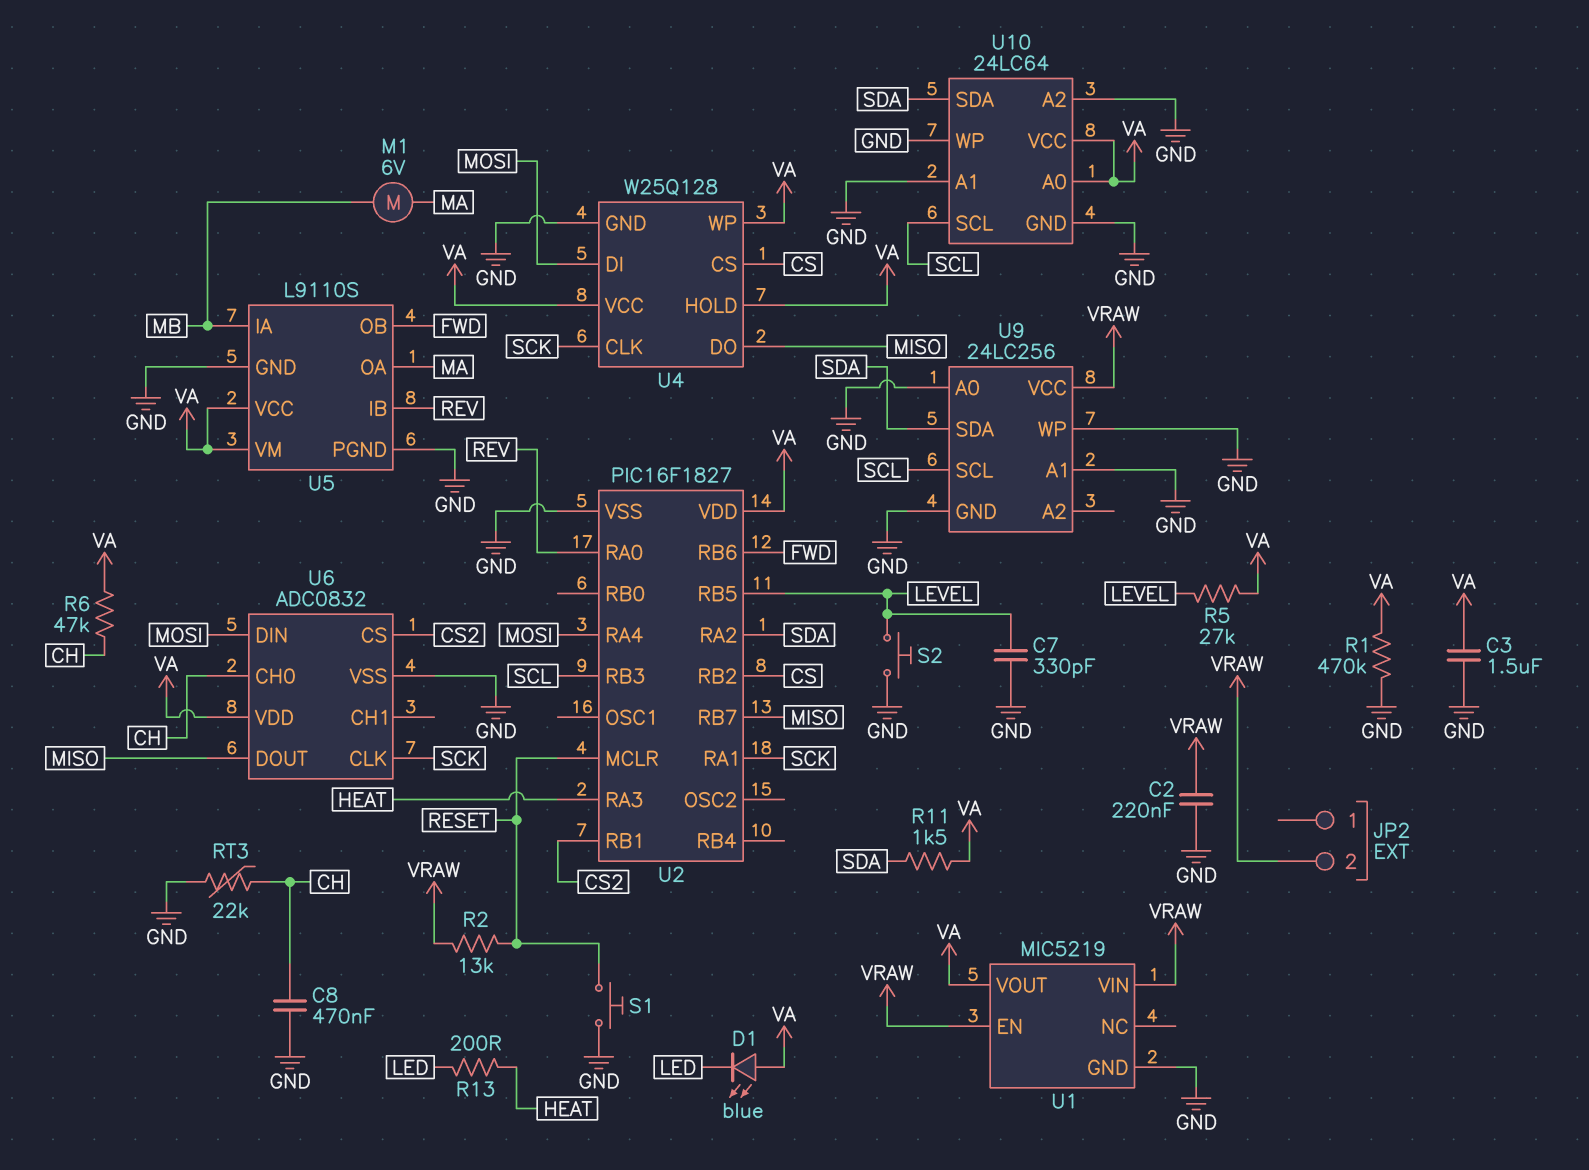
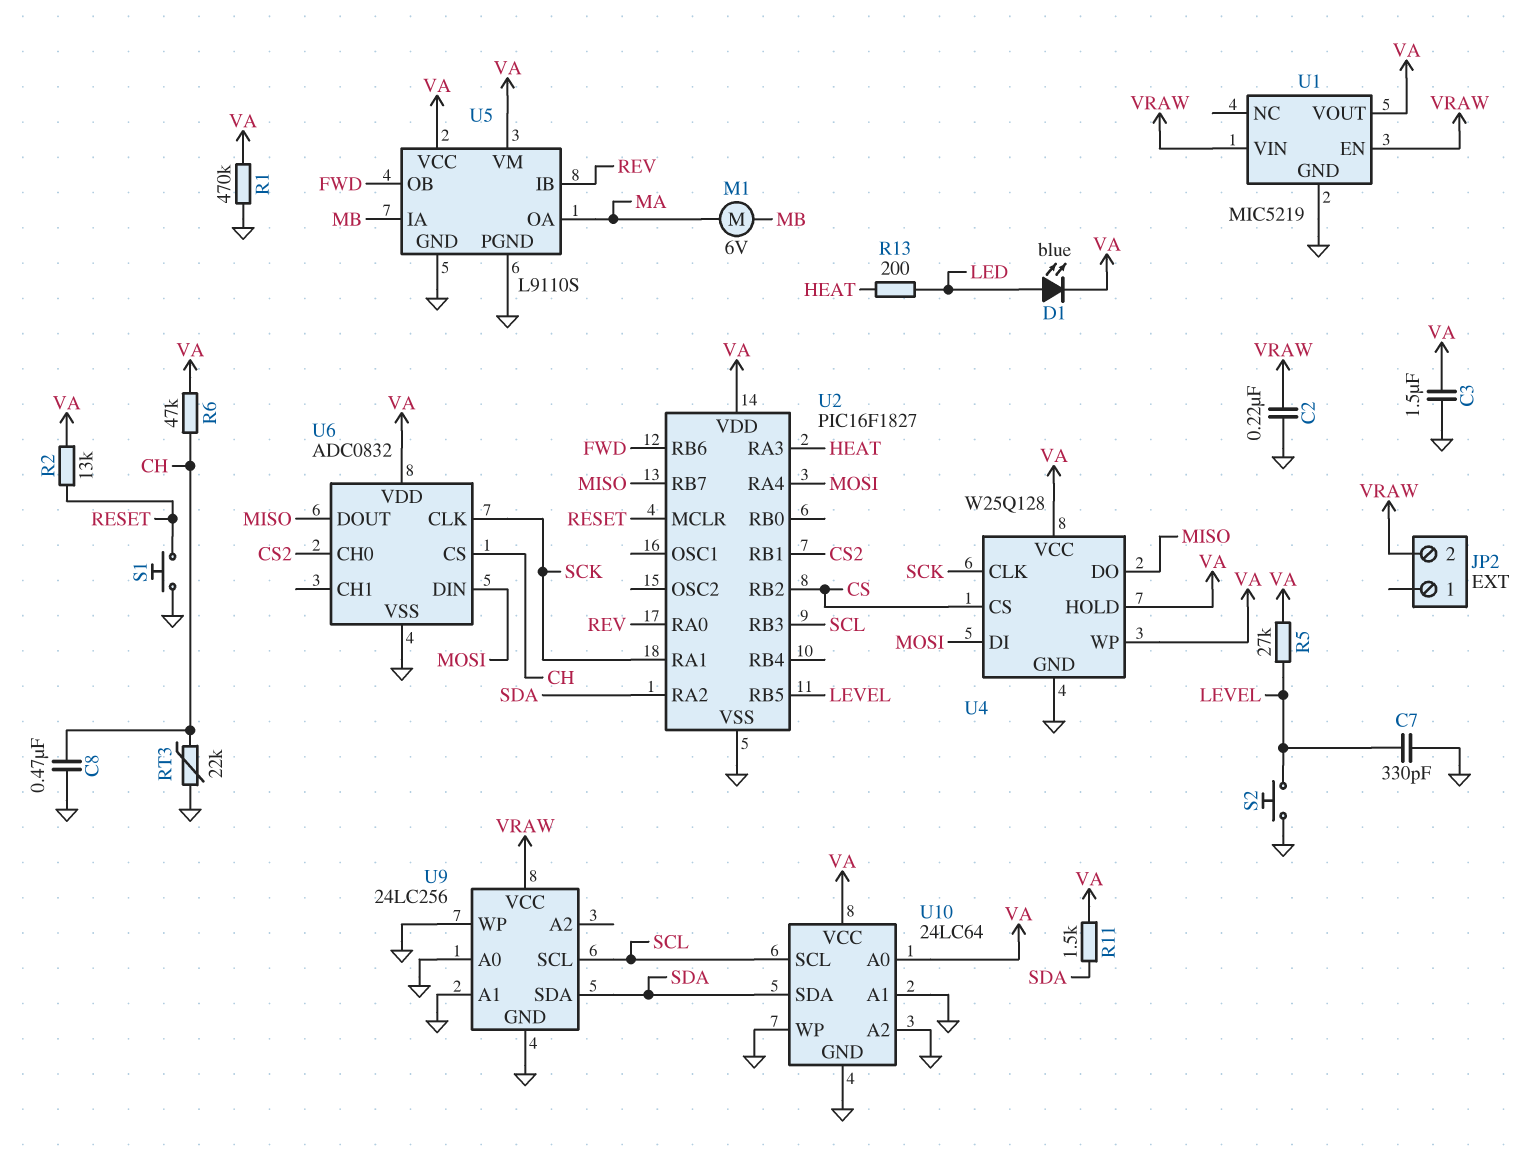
D1: LED blue (A VA, K LED) -> LED blue (A LED, K VA)
R2: 13k (RESET, VRAW) -> 13k (RESET, VA)
U6 pin CH0: CH -> CS2
U6 pin CS: CS2 -> CH

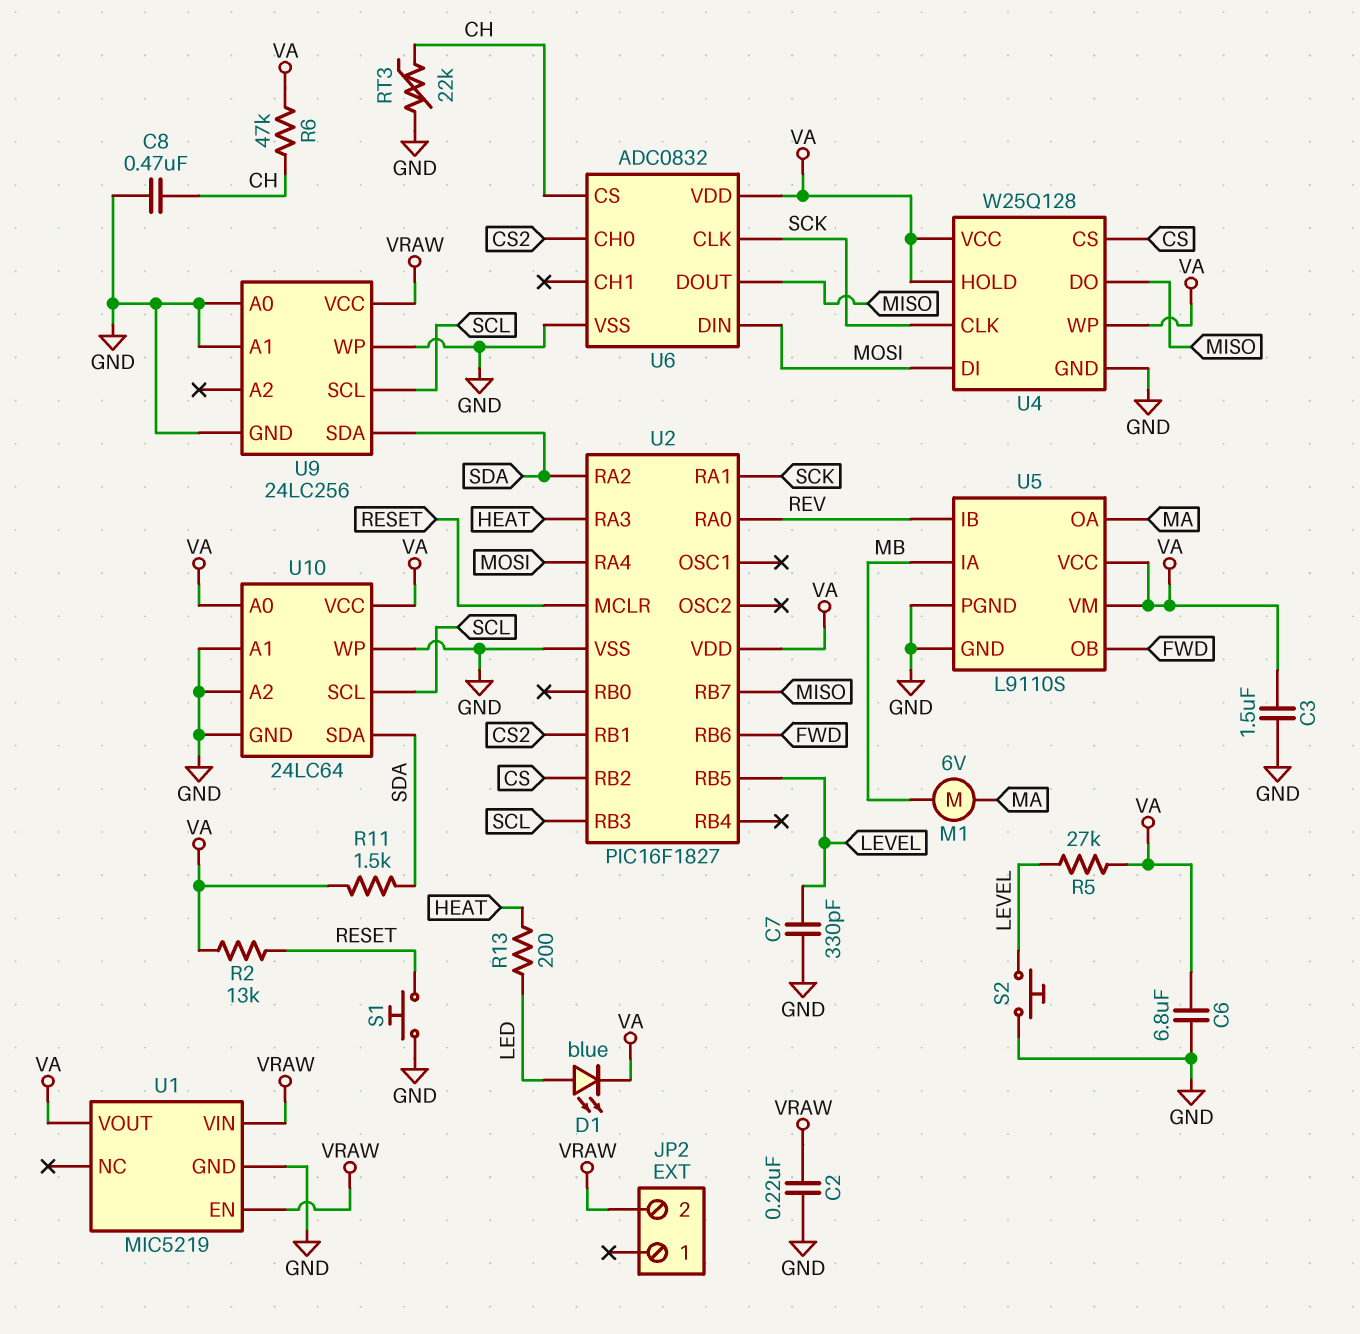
C6: none -> 6.8uF (GND, VA)
R1: 470k (GND, VA) -> none

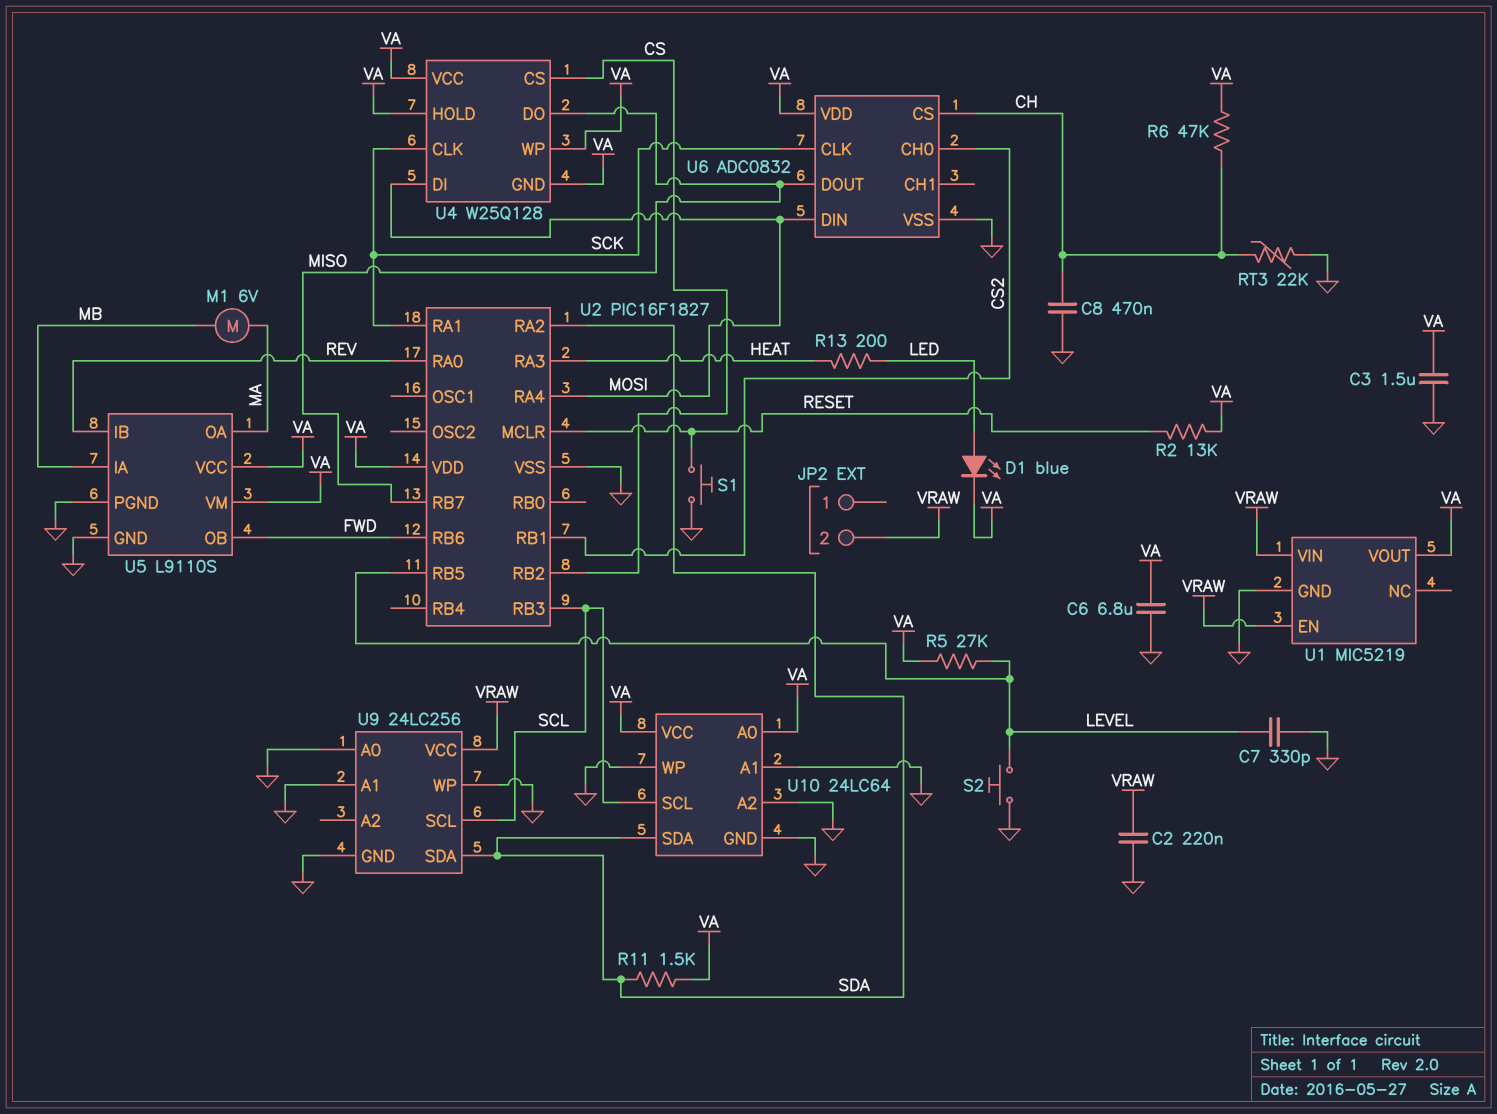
U4 pin GND: GND -> VA

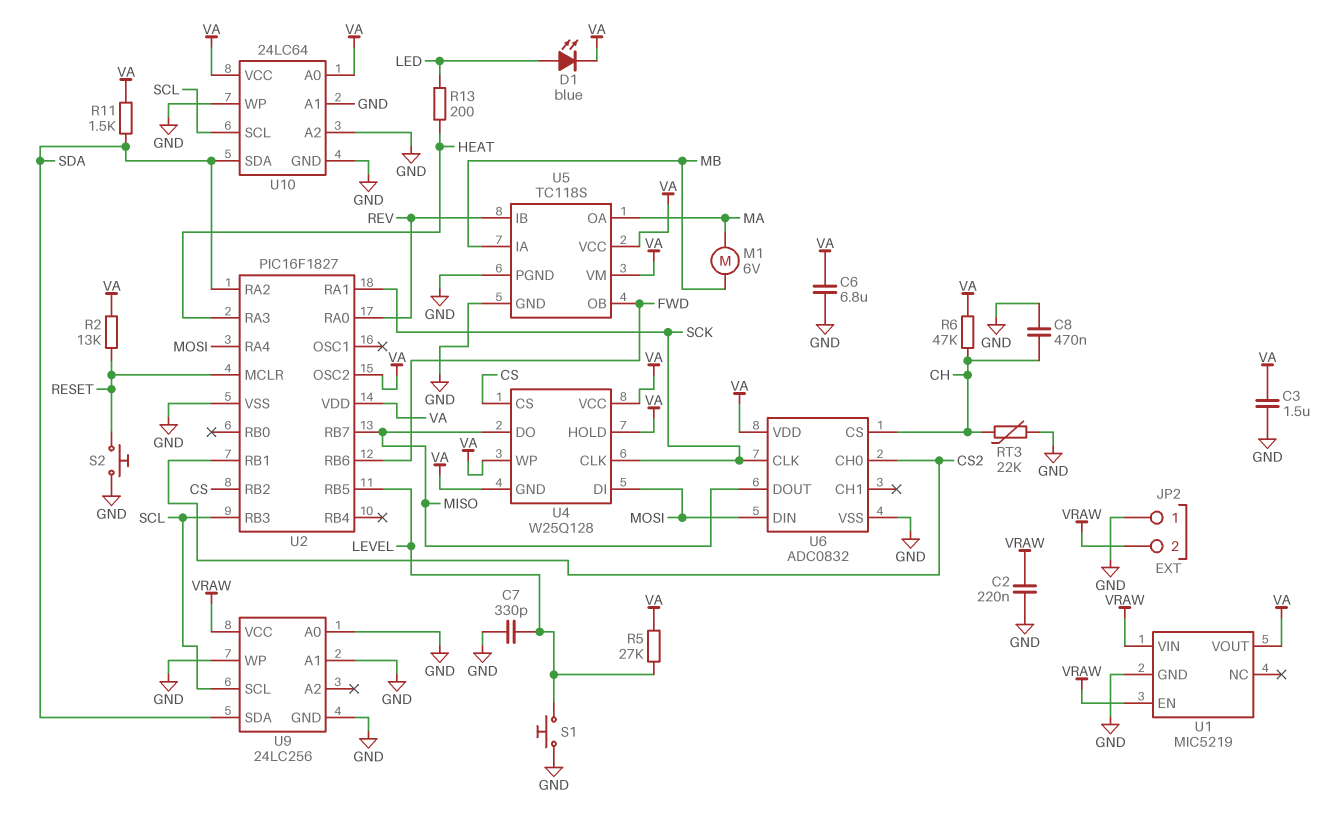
JP2 pin 1: none -> GND
S1: button (GND, RESET) -> button (GND, LEVEL)
S2: button (GND, LEVEL) -> button (GND, RESET)
U2 pin OSC2: none -> VA
U5: L9110S -> TC118S

